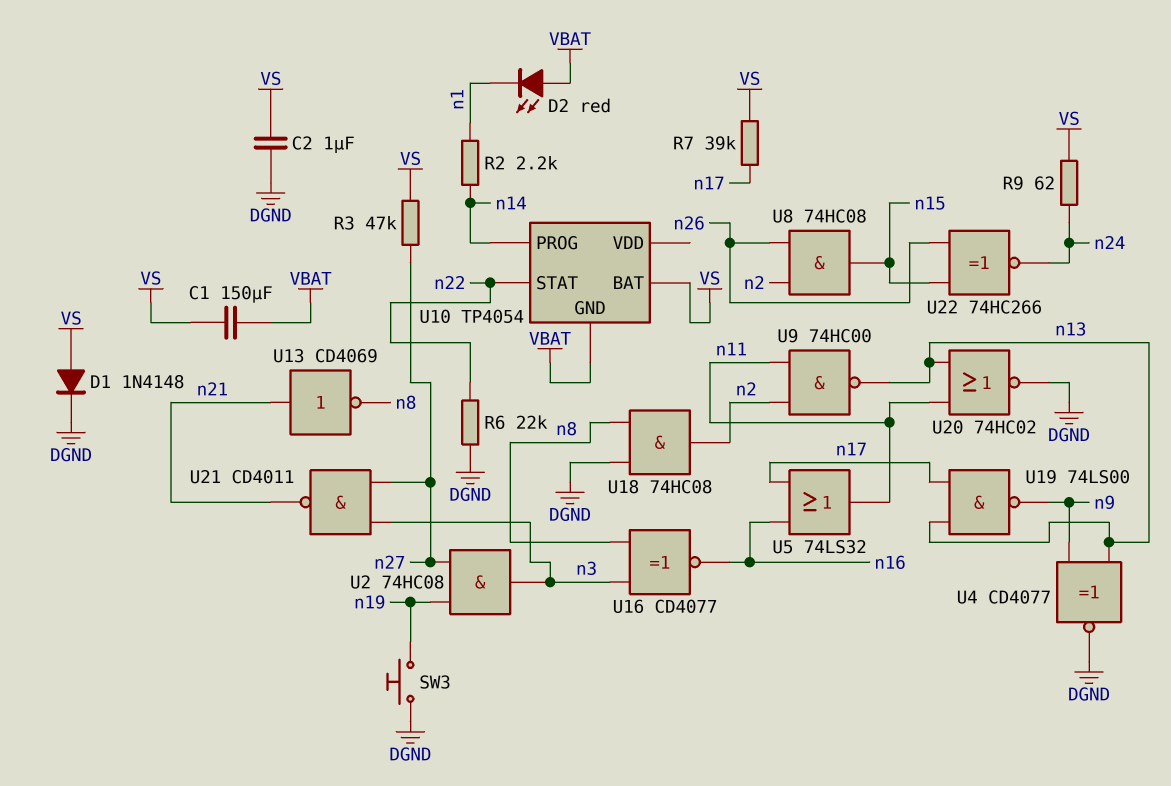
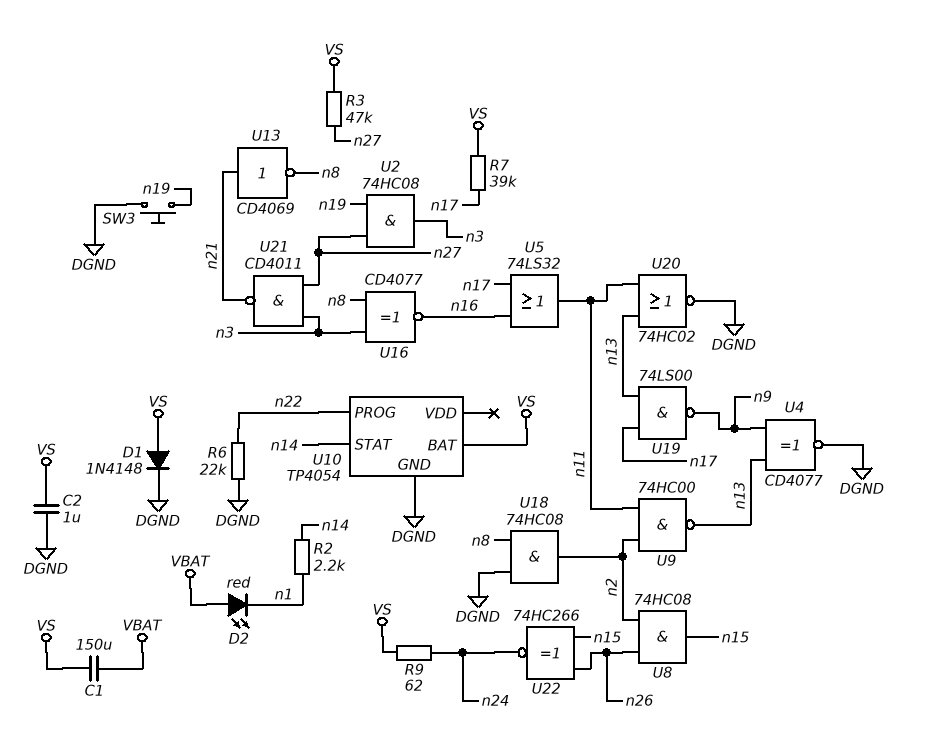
U10 pin GND: VBAT -> DGND
U10 pin PROG: n14 -> n22
U10 pin STAT: n22 -> n14

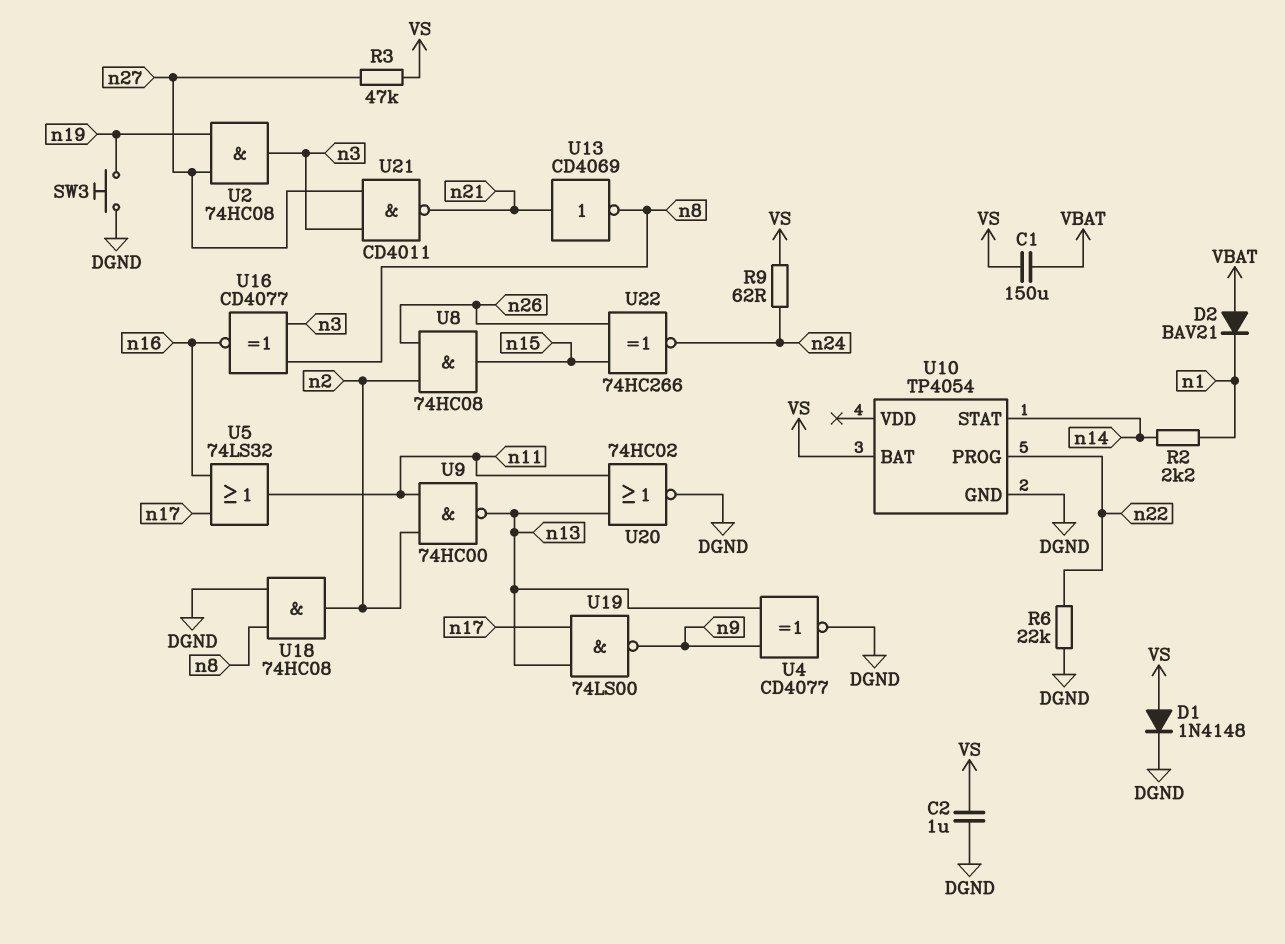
D2: LED red (A VBAT, K n1) -> diode BAV21 (A VBAT, K n1)
R7: 39k (VS, n17) -> none

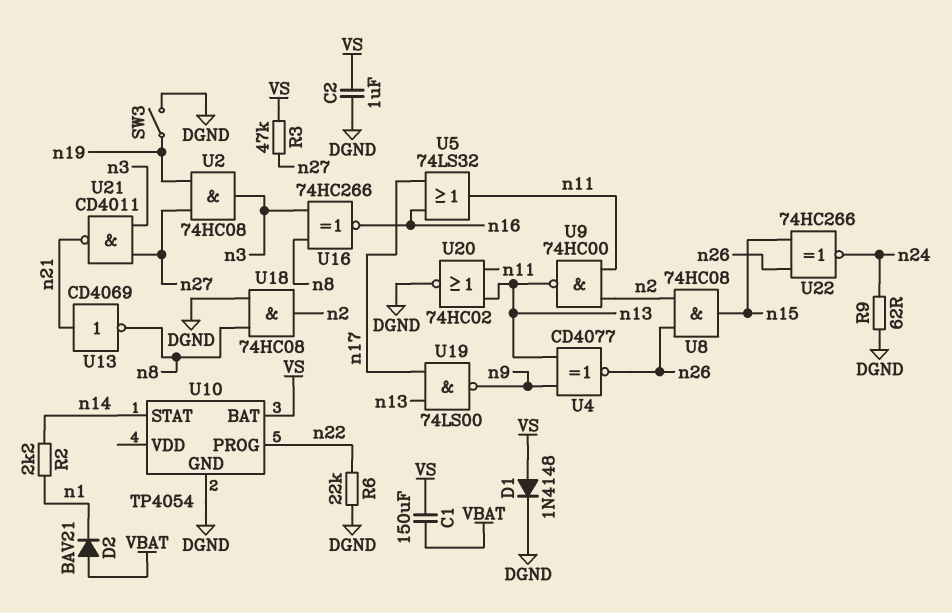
R9: 62 (VS, n24) -> 62 (DGND, n24)
SW3: button (DGND, n19) -> switch (DGND, n19)
U4: XNOR CD4077 (in n9, in n13, out DGND) -> XNOR CD4077 (in n9, in n13, out n26)
U16: XNOR CD4077 (in n3, in n8, out n16) -> XNOR 74HC266 (in n3, in n8, out n16)

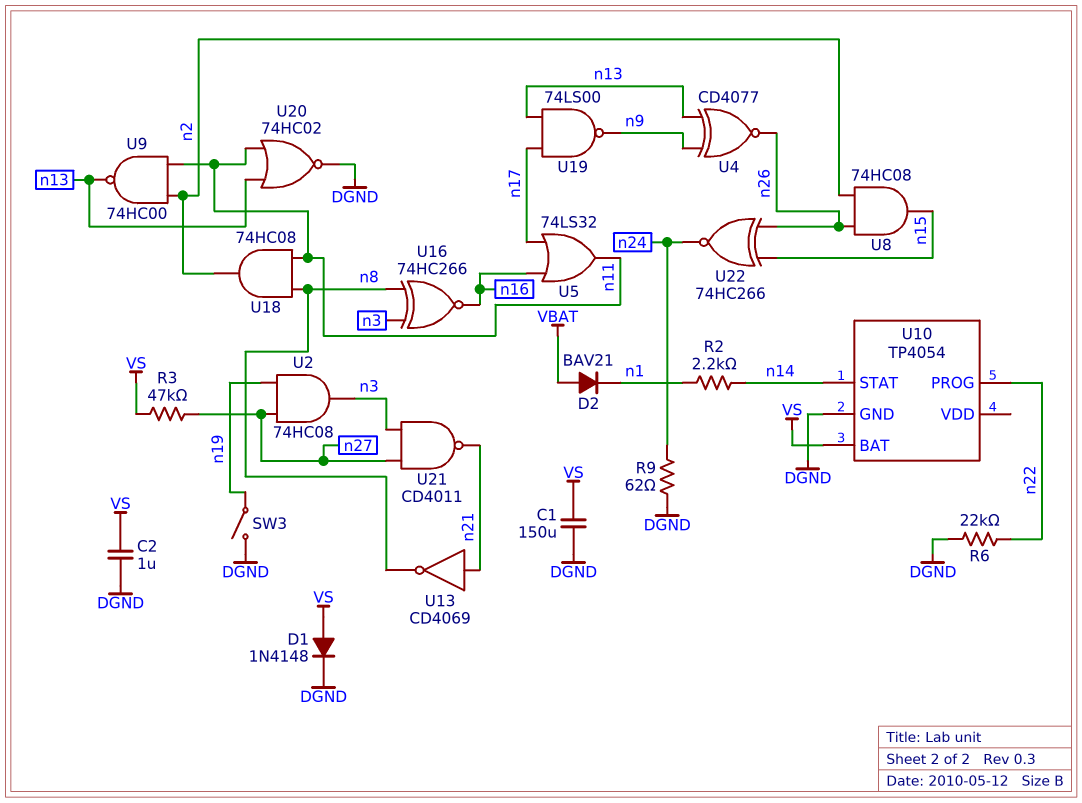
C1: 150uF (VBAT, VS) -> 150uF (DGND, VS)
U18: AND 74HC08 (in DGND, in n8, out n2) -> AND 74HC08 (in n8, in n11, out n2)

